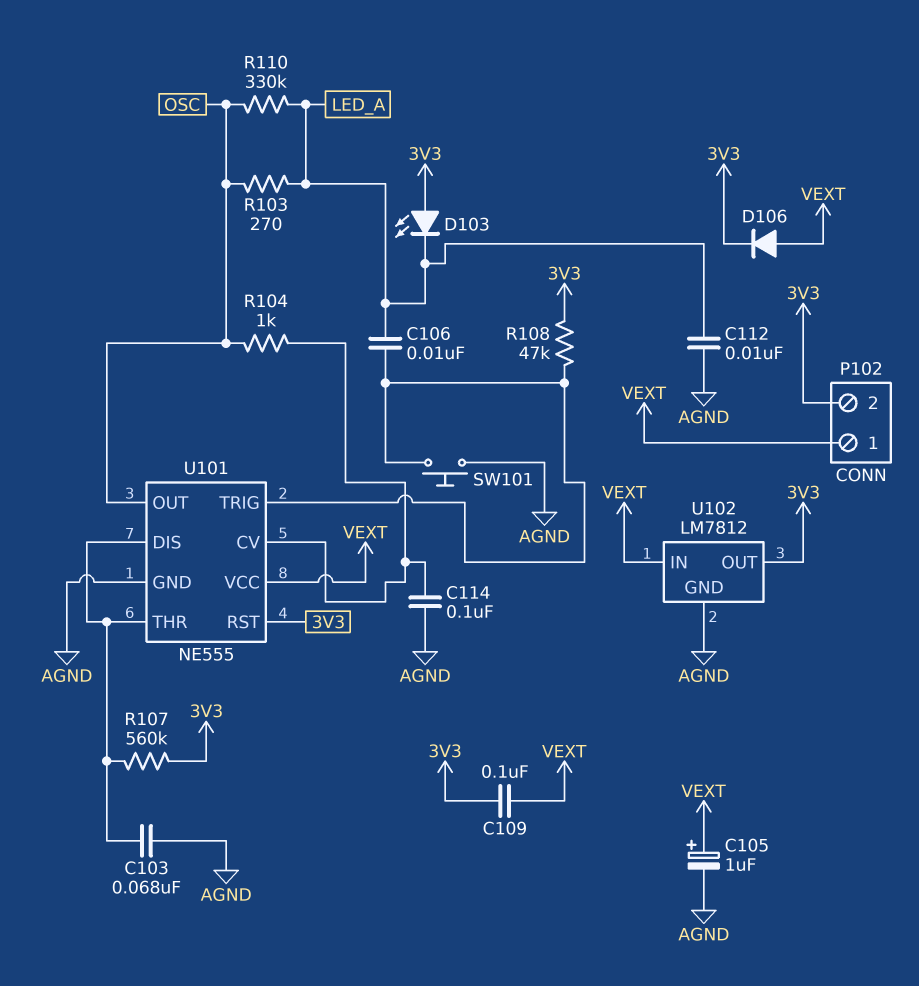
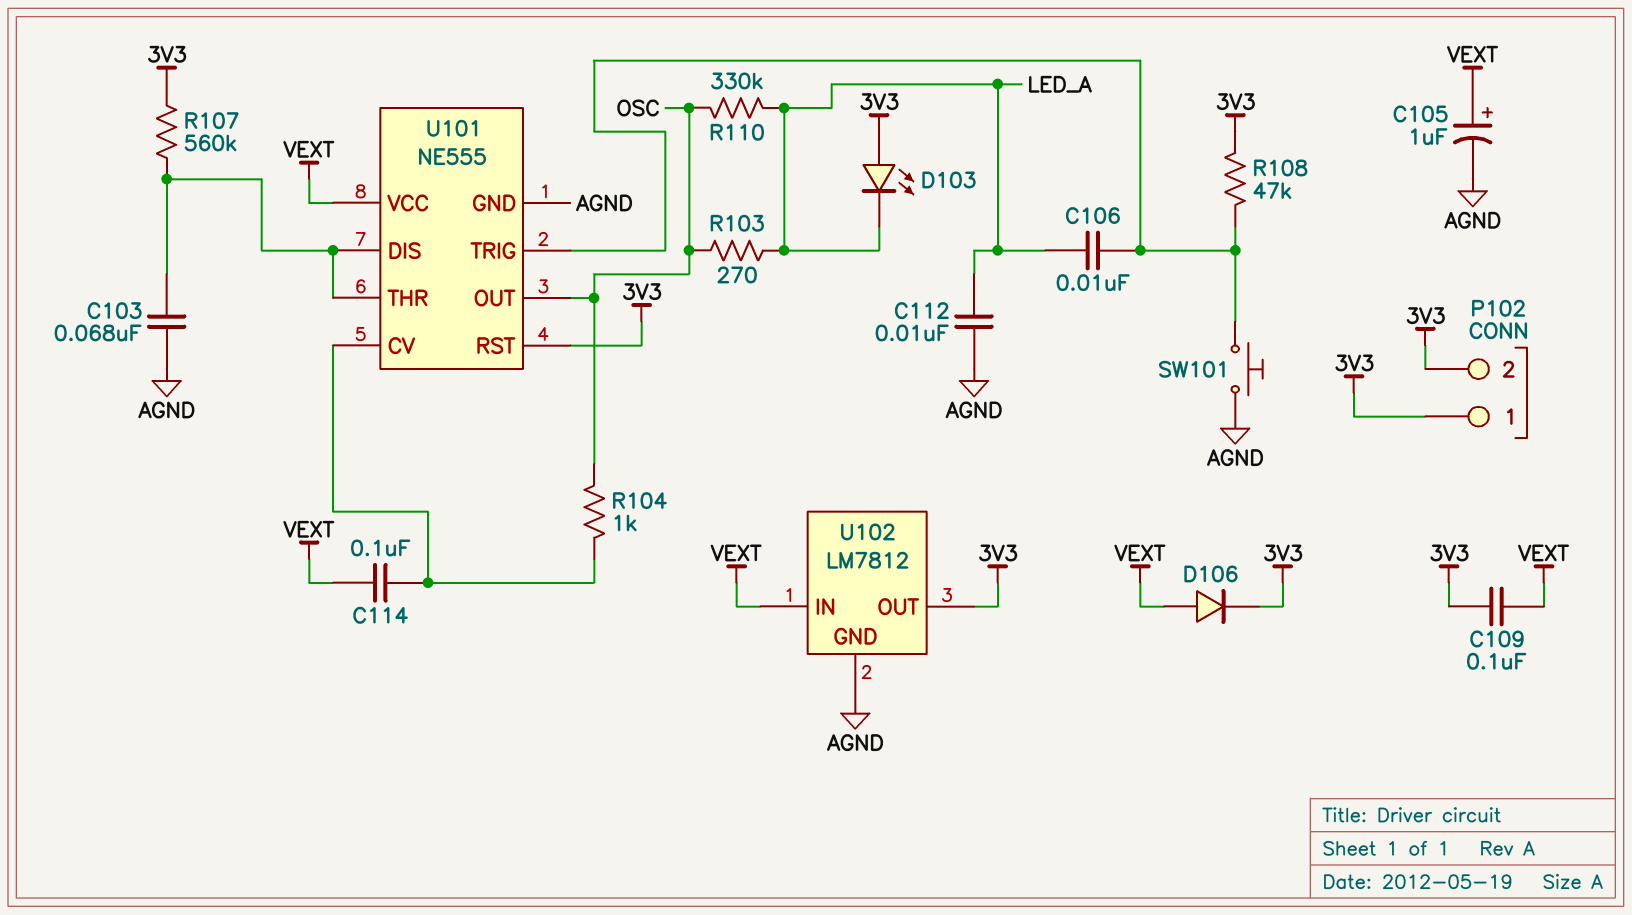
C114: 100nF (AGND, U101/CV) -> 100nF (U101/CV, VEXT)
P102 pin 1: VEXT -> 3V3

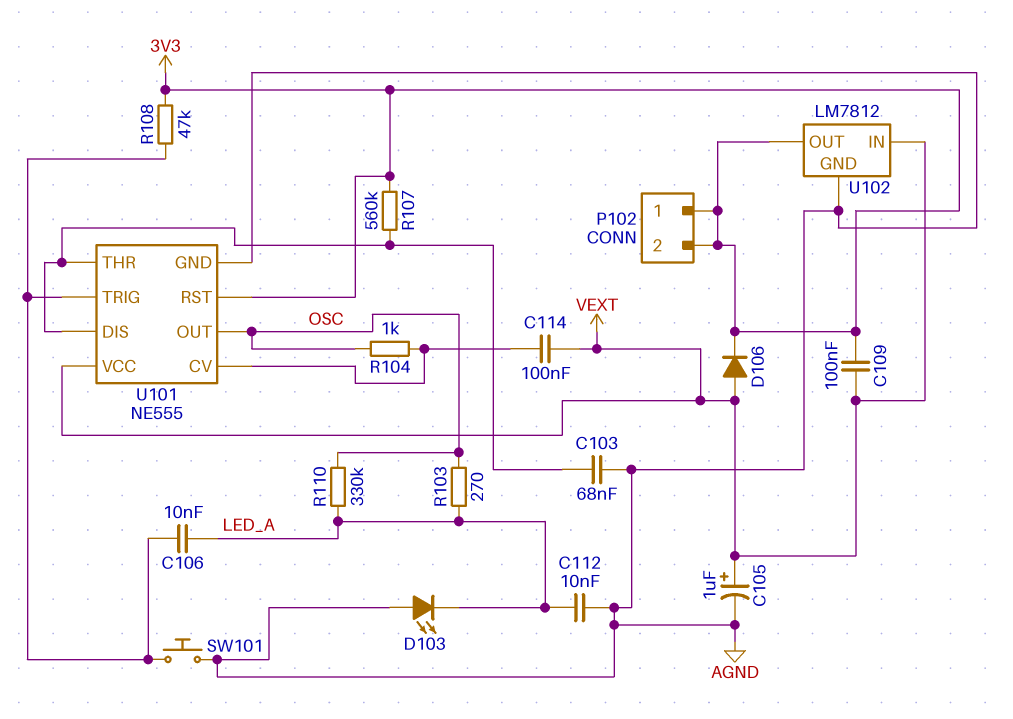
D103: LED (A 3V3, K LED_A) -> LED (A AGND, K LED_A)

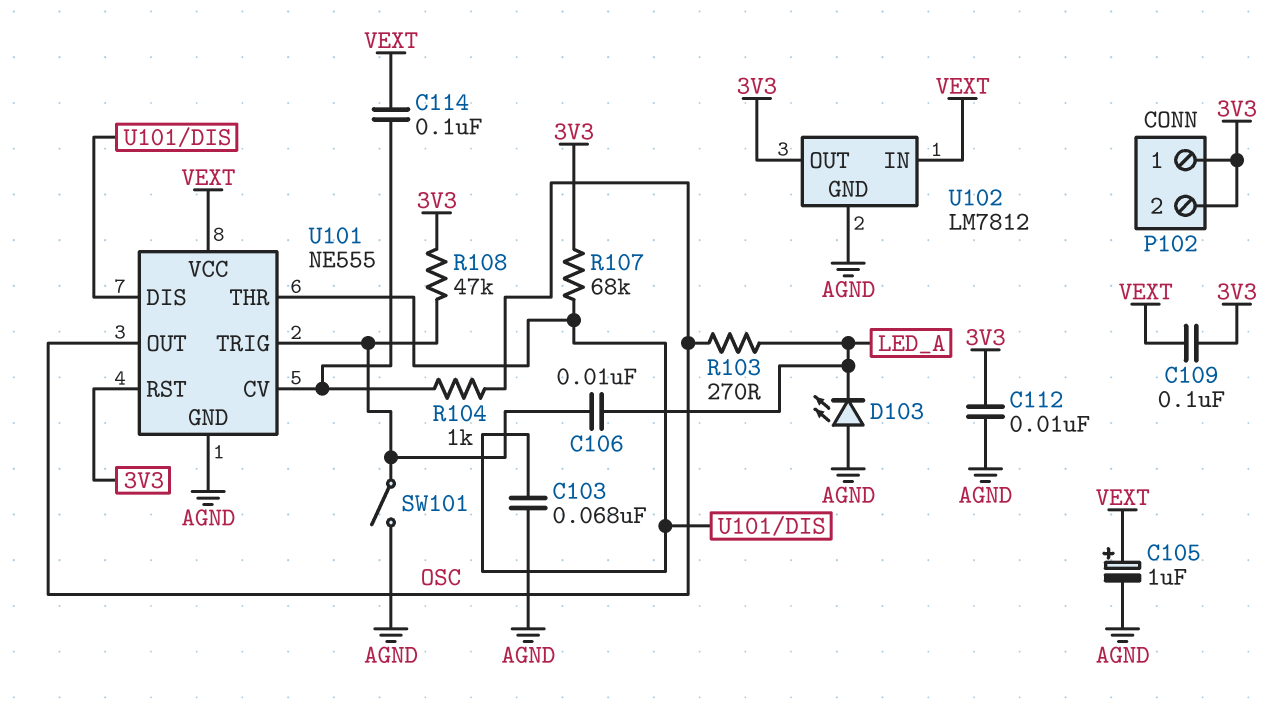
C112: 10nF (AGND, LED_A) -> 10nF (3V3, AGND)
D106: diode (A VEXT, K 3V3) -> none
R107: 560k (3V3, U101/DIS) -> 68k (3V3, U101/DIS)
R110: 330k (LED_A, OSC) -> none
SW101: button (AGND, U101/TRIG) -> switch (AGND, U101/TRIG)

